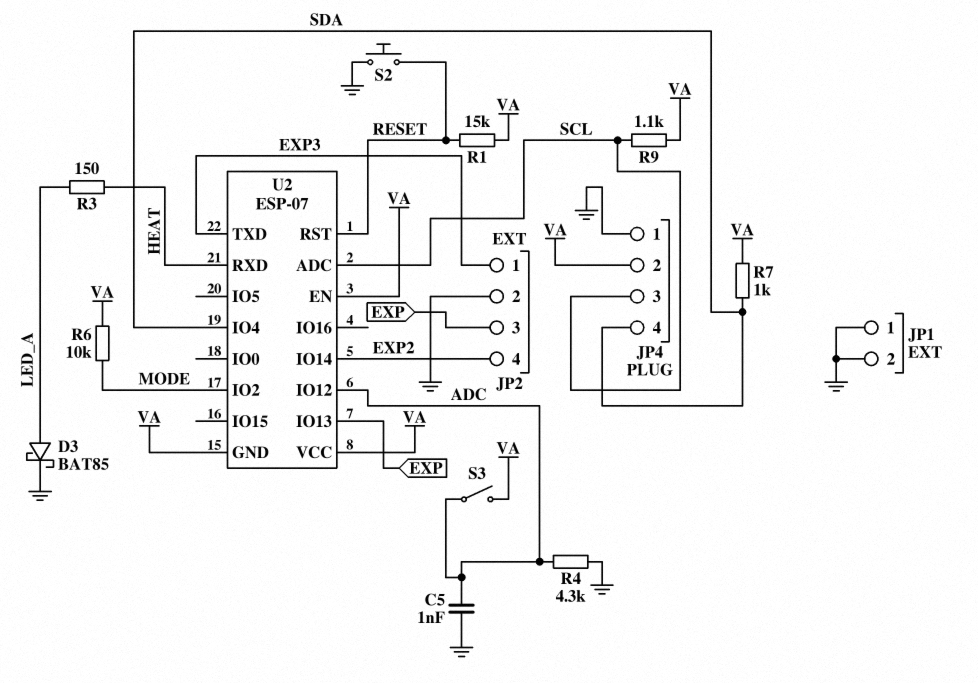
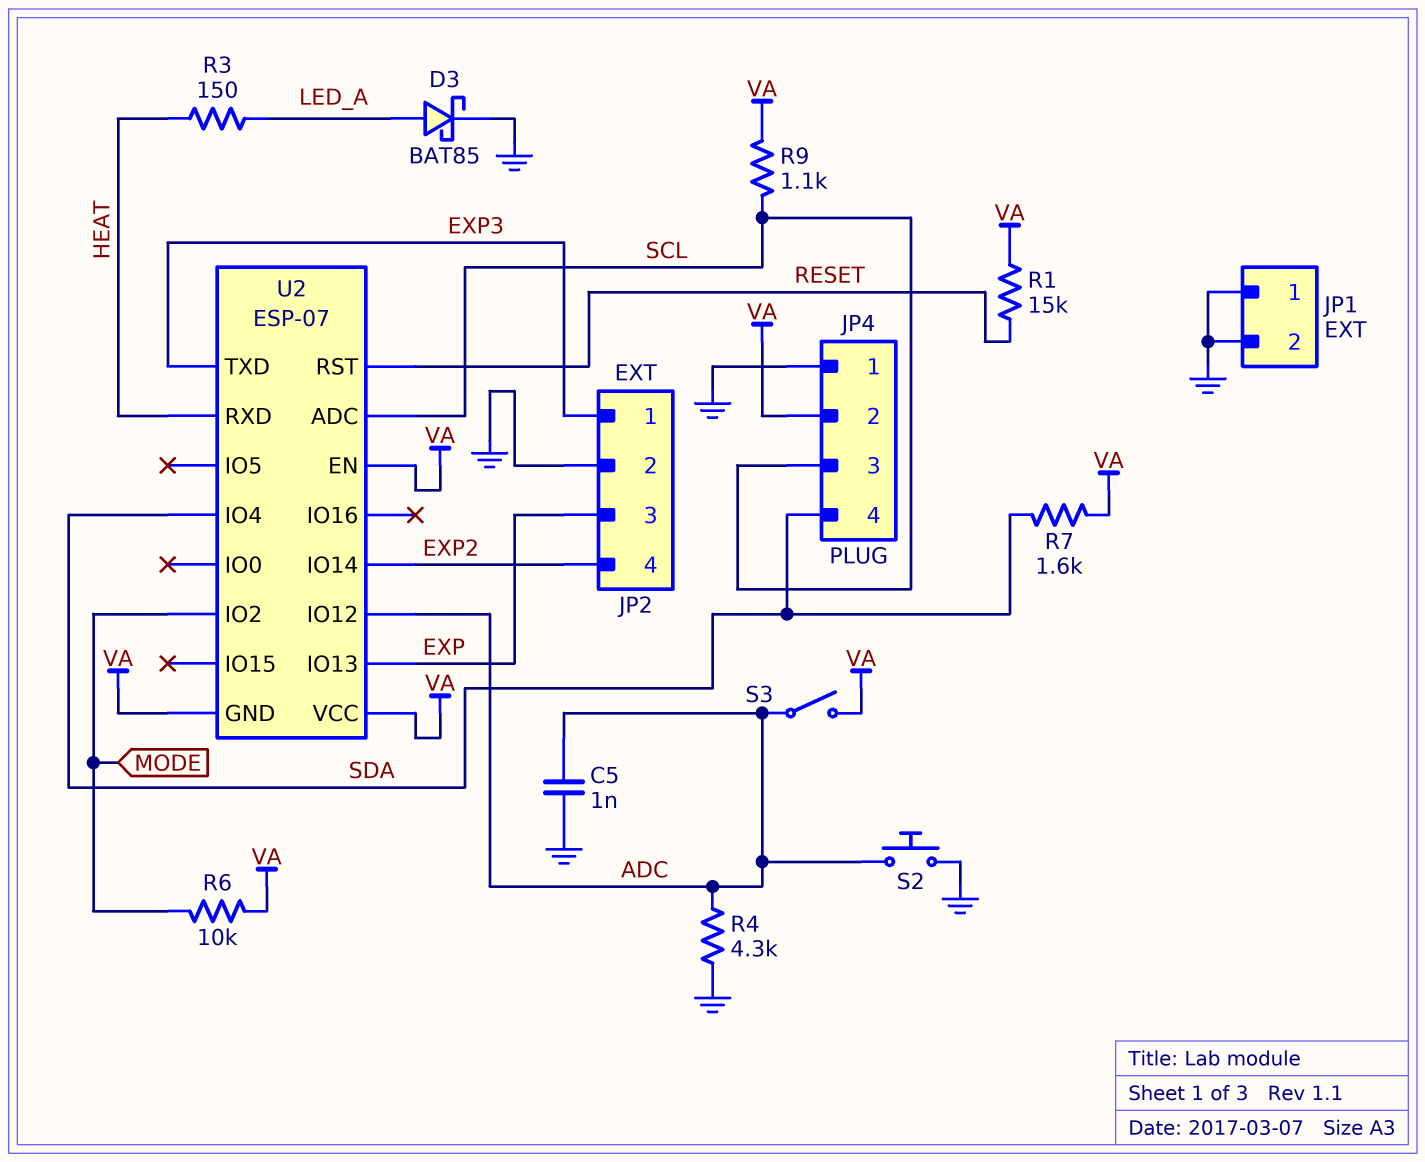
R7: 1k (SDA, VA) -> 1.6k (SDA, VA)
S2: button (GND, RESET) -> button (ADC, GND)

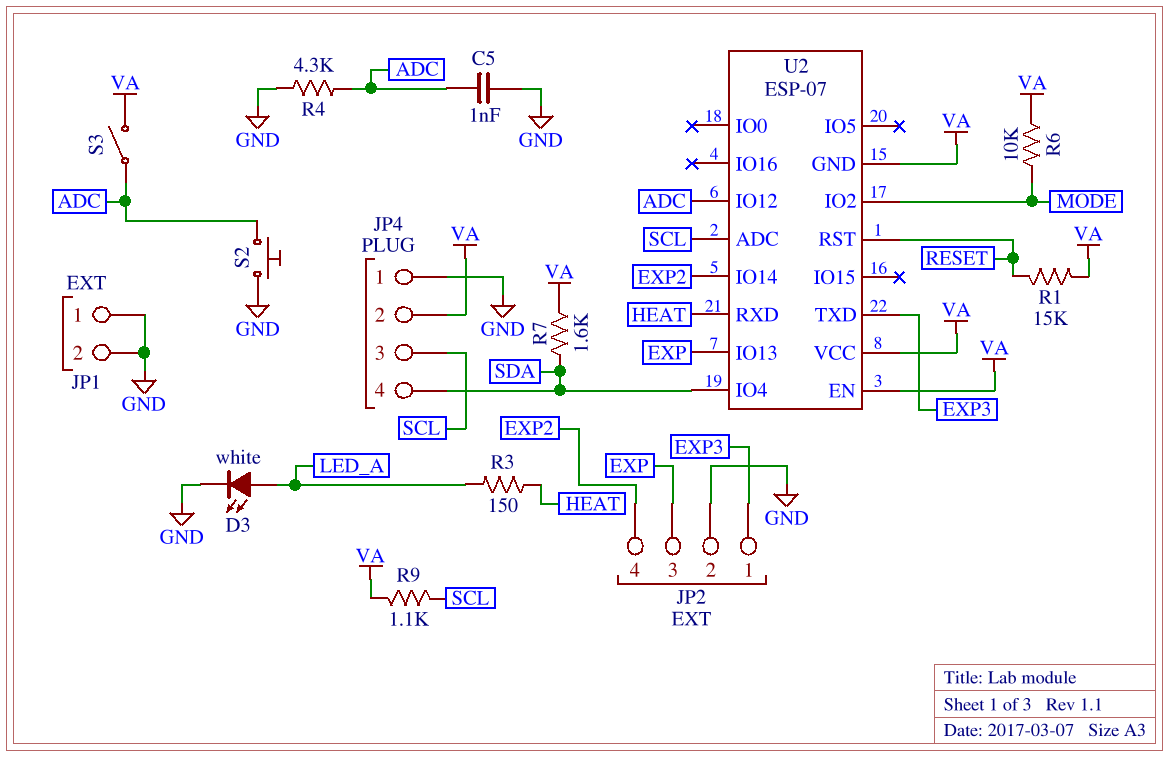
D3: schottky BAT85 (A LED_A, K GND) -> LED white (A LED_A, K GND)

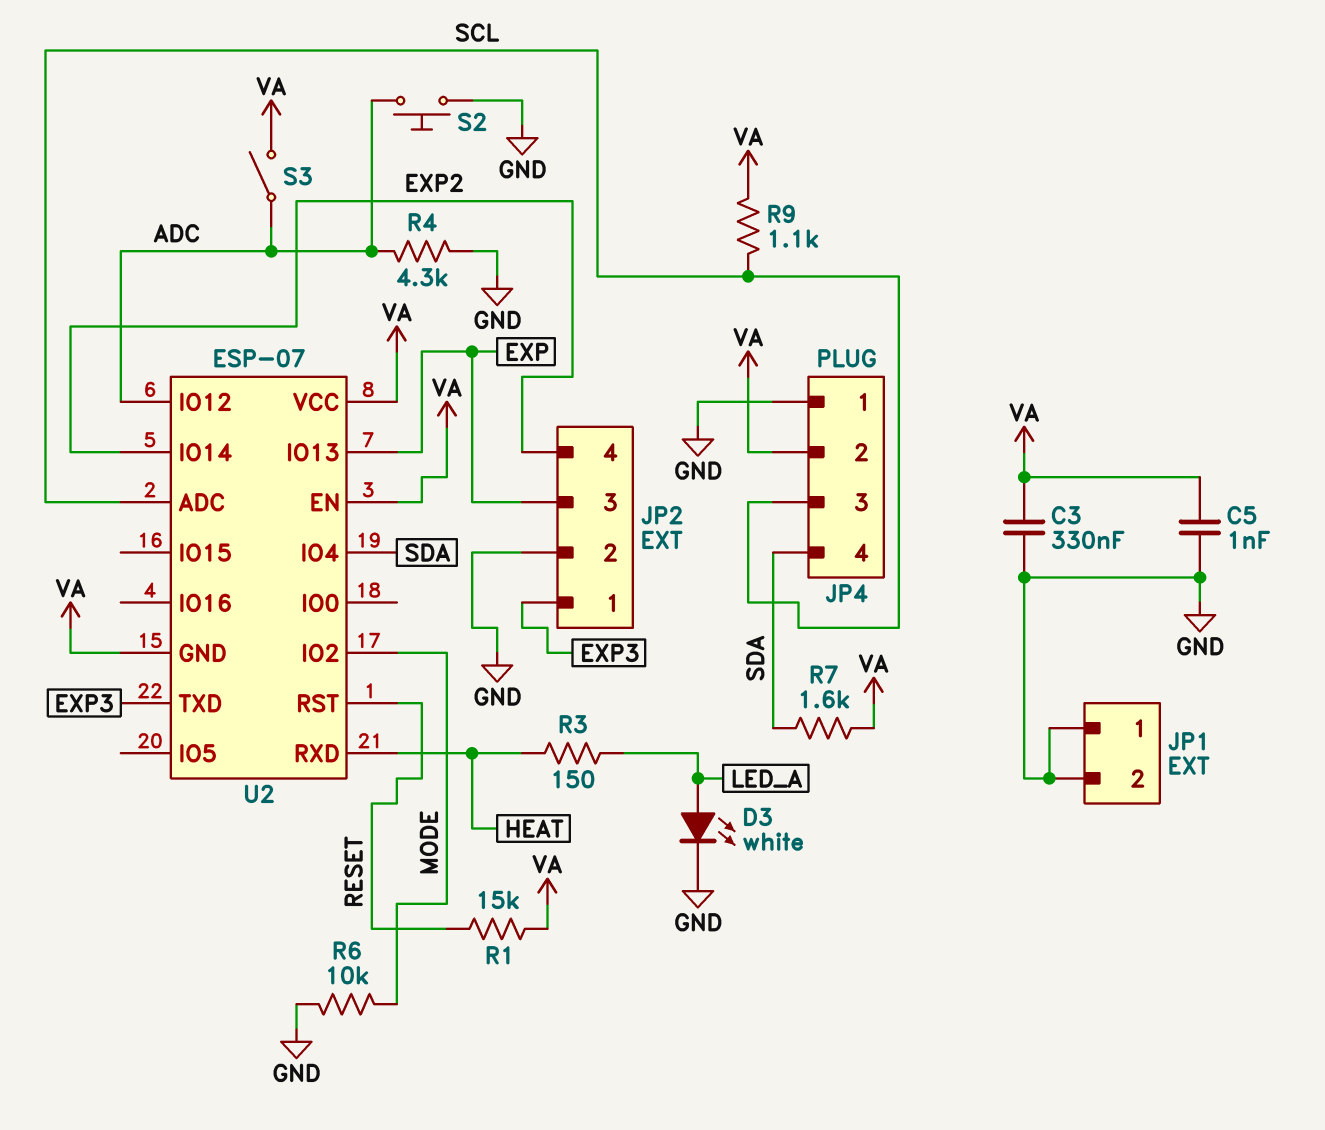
C3: none -> 330nF (GND, VA)
C5: 1nF (ADC, GND) -> 1nF (GND, VA)
R6: 10k (MODE, VA) -> 10k (GND, MODE)

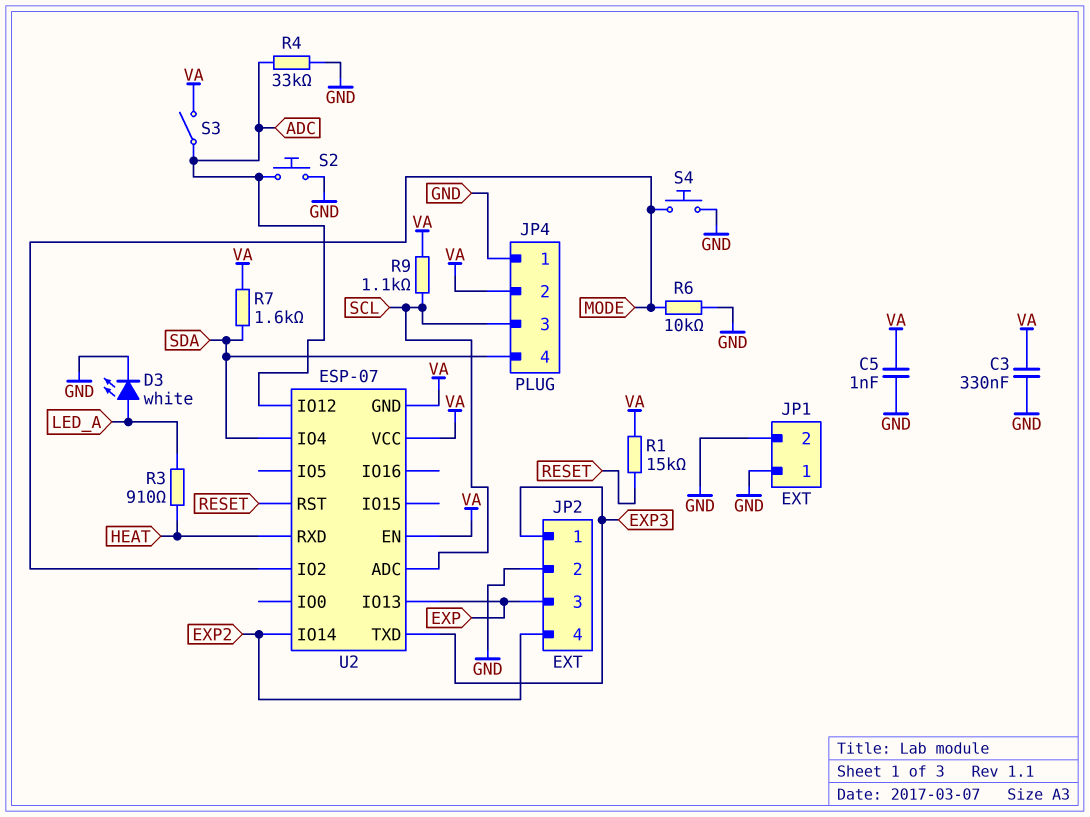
R3: 150 (HEAT, LED_A) -> 910 (HEAT, LED_A)
R4: 4.3k (ADC, GND) -> 33k (ADC, GND)
S4: none -> button (GND, MODE)

